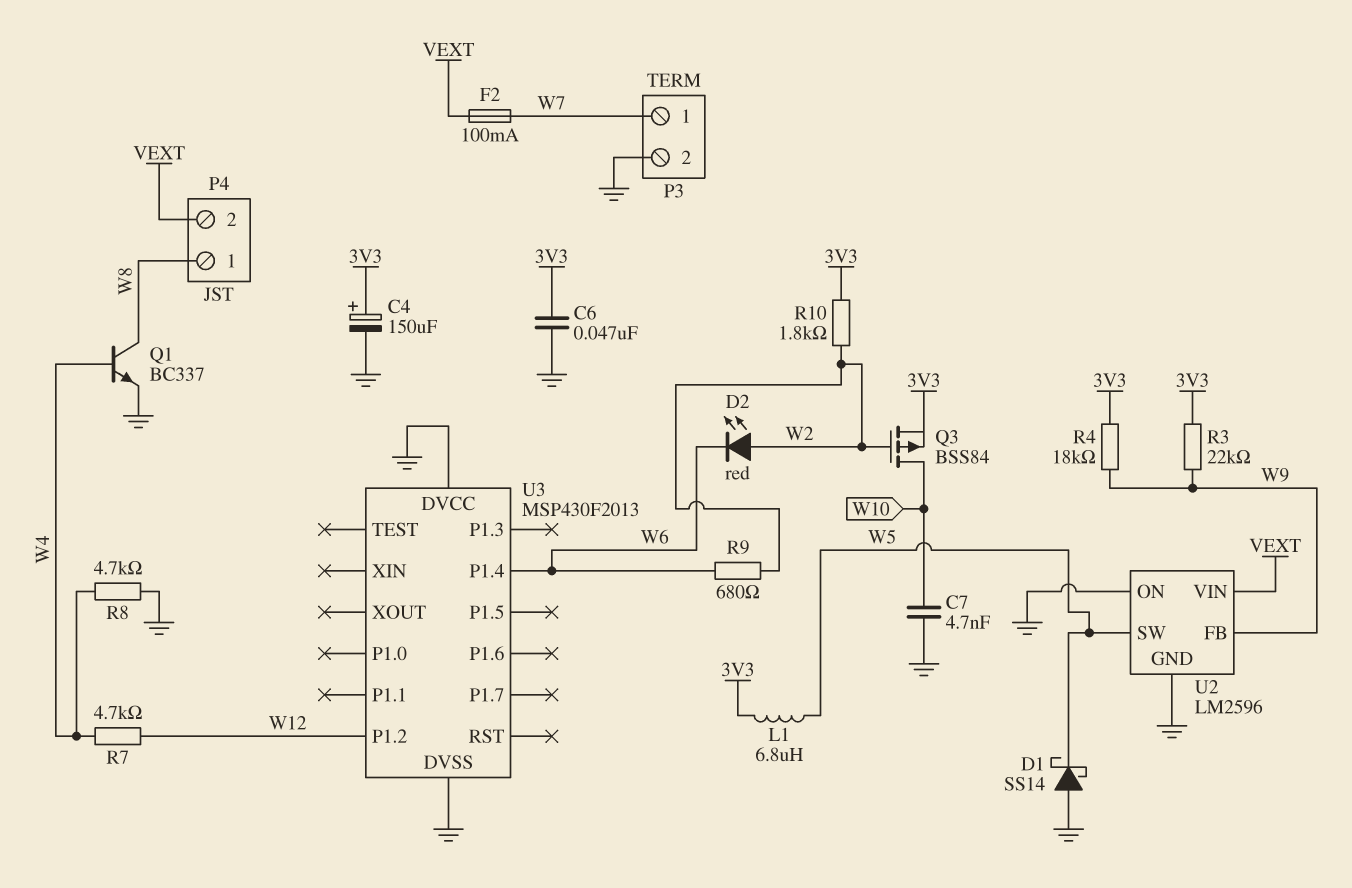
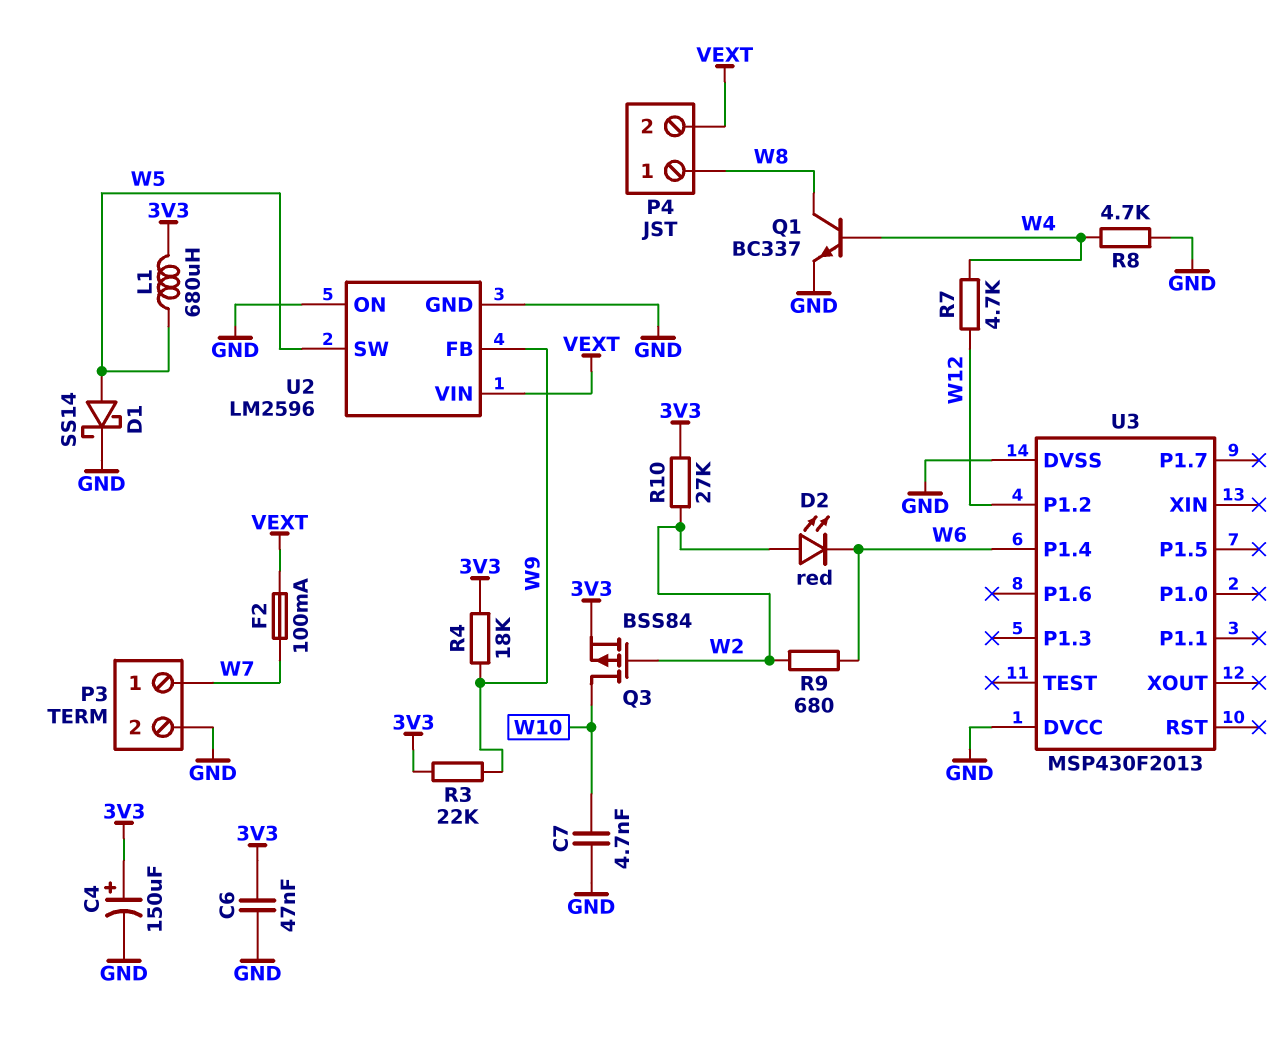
D1: schottky SS14 (A GND, K W5) -> schottky SS14 (A W5, K GND)
L1: 6.8uH (3V3, W5) -> 680uH (3V3, W5)
R10: 1.8k (3V3, W2) -> 27k (3V3, W2)

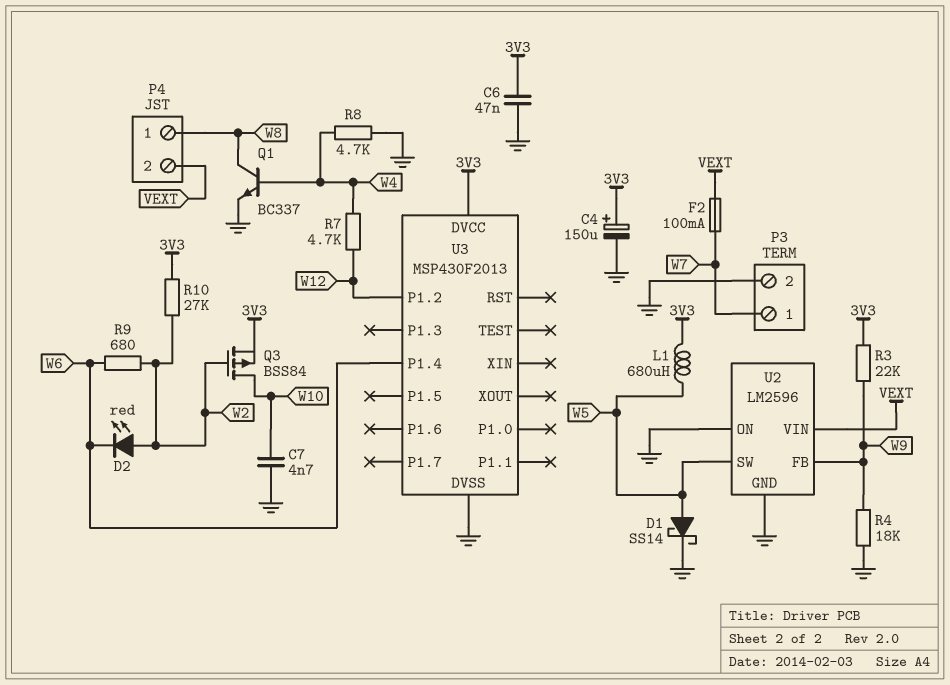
R4: 18k (3V3, W9) -> 18k (GND, W9)
U3 pin DVCC: GND -> 3V3

